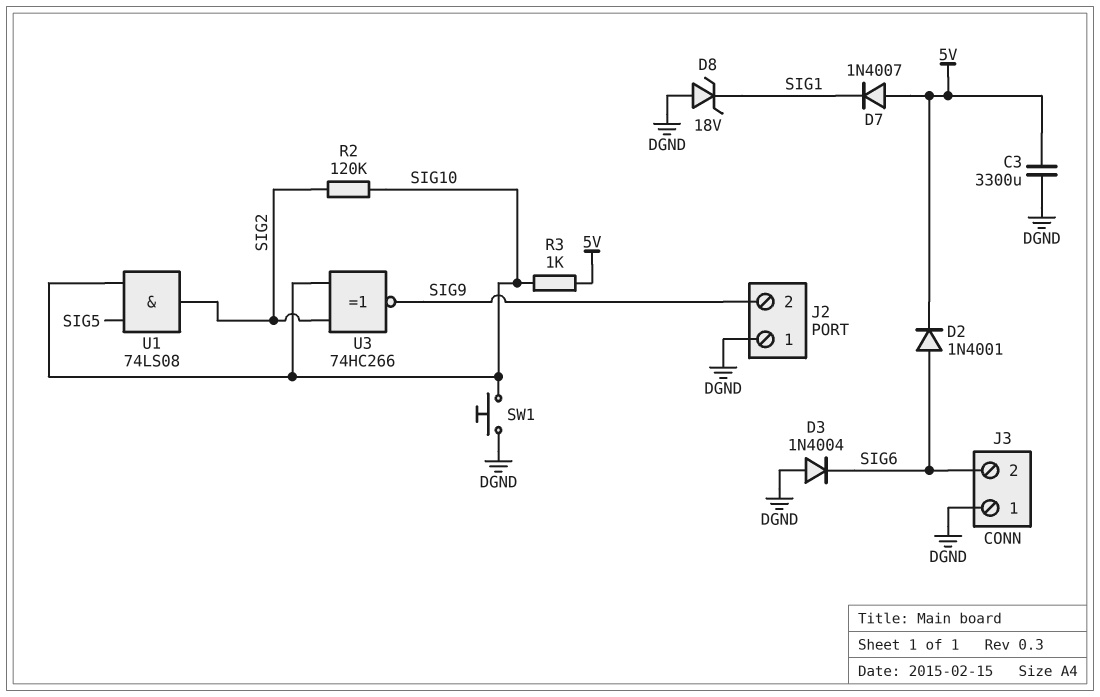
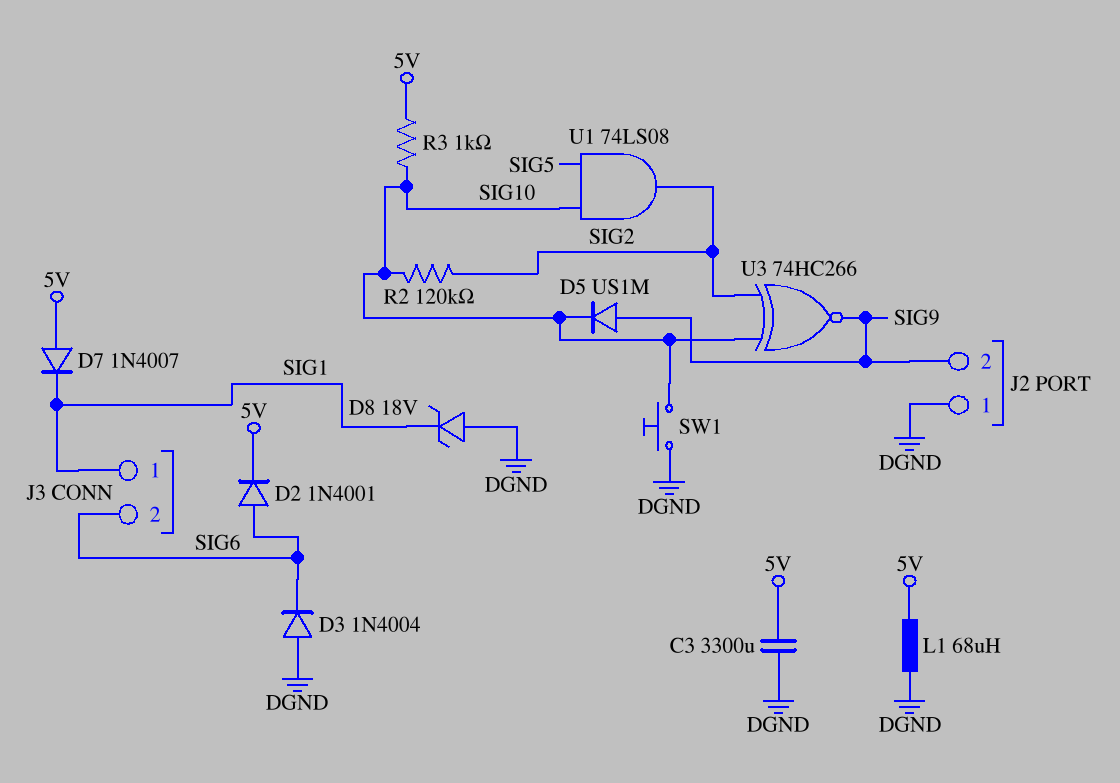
D5: none -> diode US1M (A SIG9, K SIG10)
J3 pin 1: DGND -> SIG1
L1: none -> 68uH (5V, DGND)

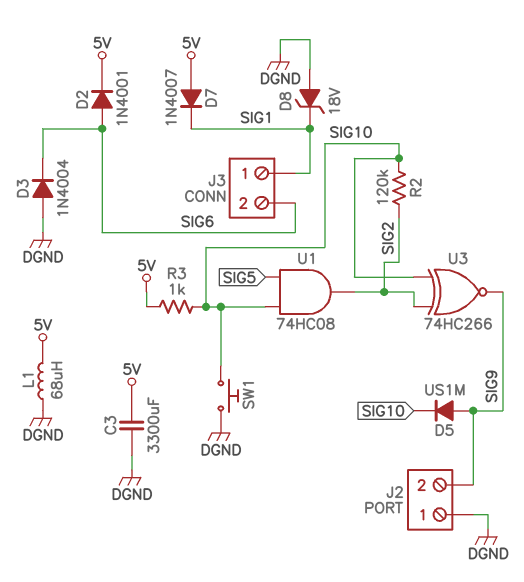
U1: AND 74LS08 (in SIG5, in SIG10, out SIG2) -> AND 74HC08 (in SIG5, in SIG10, out SIG2)

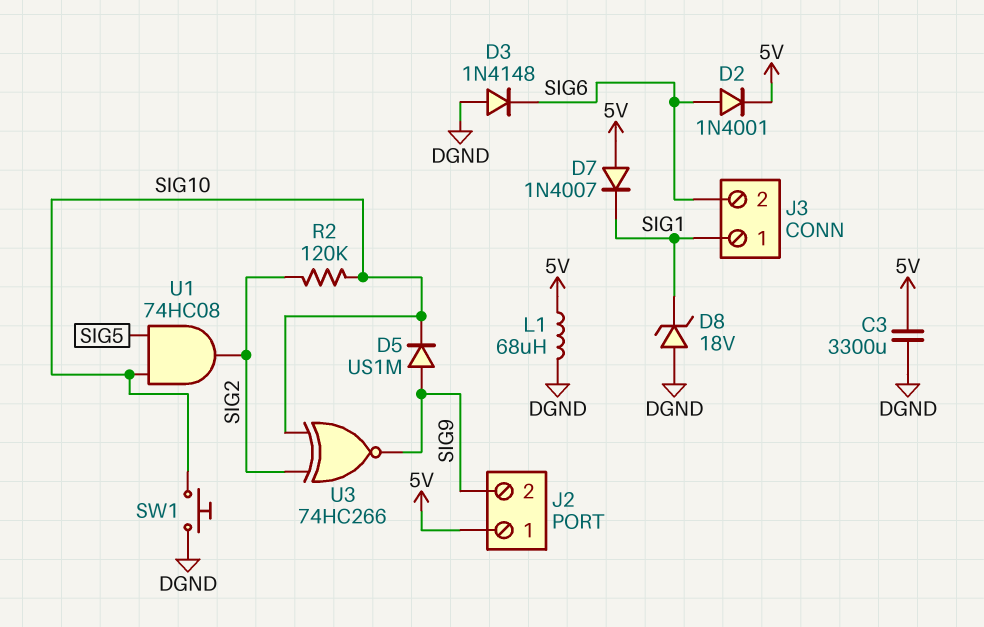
D3: diode 1N4004 (A DGND, K SIG6) -> diode 1N4148 (A DGND, K SIG6)
J2 pin 1: DGND -> 5V
R3: 1k (5V, SIG10) -> none

